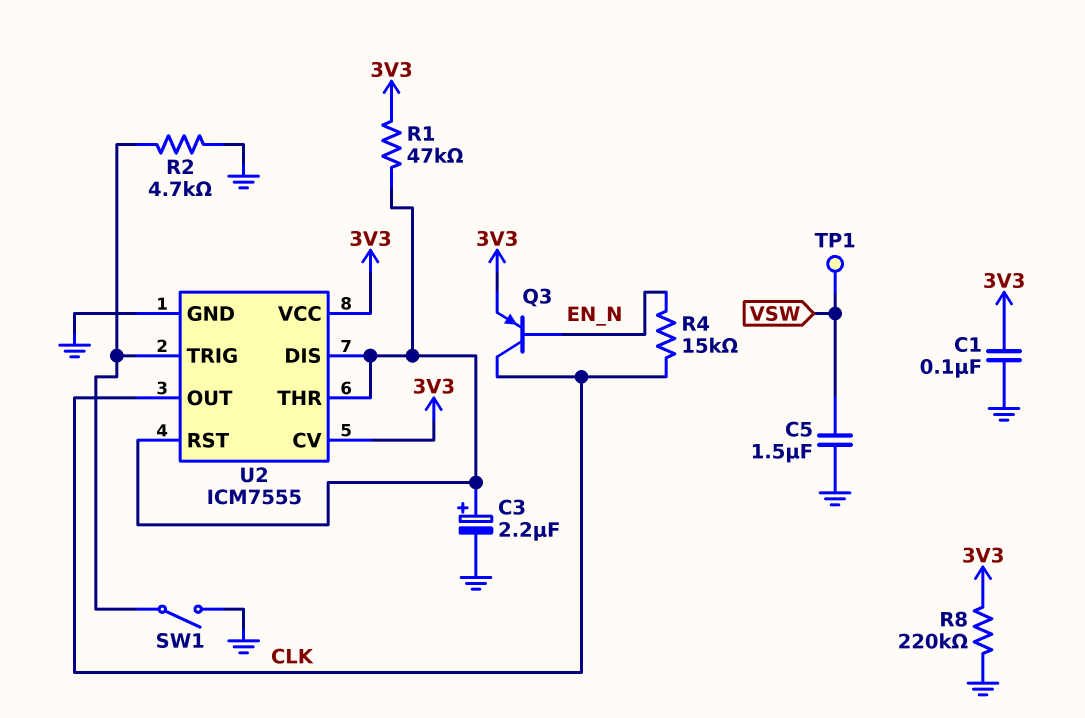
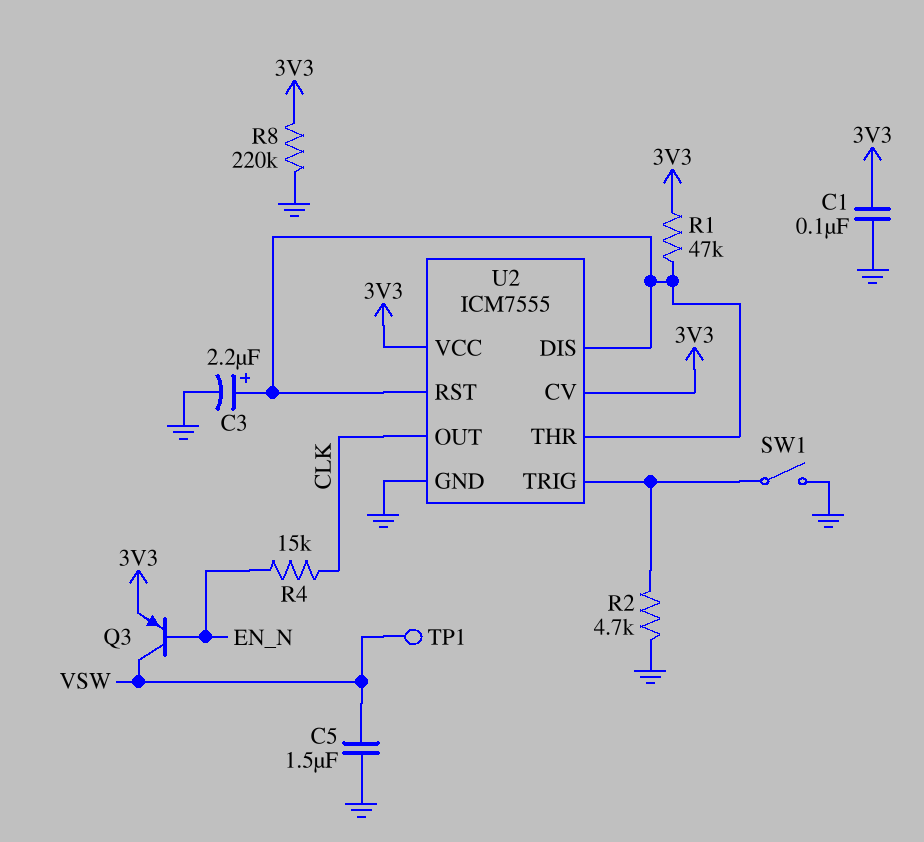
Q3: PNP (B EN_N, C CLK, E 3V3) -> PNP (B EN_N, C VSW, E 3V3)

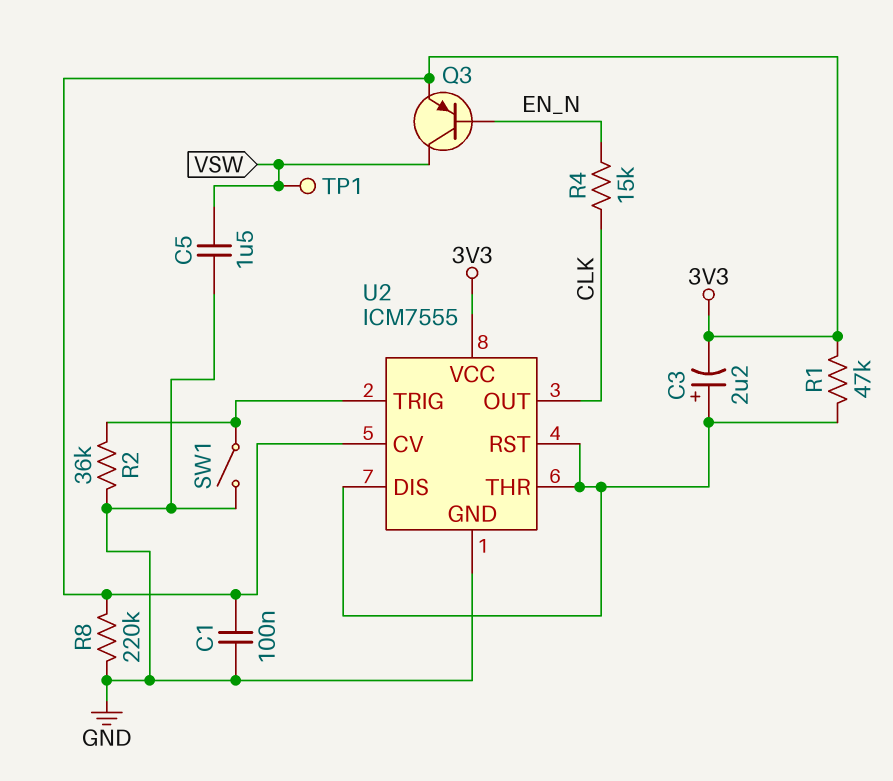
C3: 2.2uF (plus U2/DIS, minus GND) -> 2.2uF (plus U2/DIS, minus 3V3)
R2: 4.7k (GND, U2/TRIG) -> 36k (GND, U2/TRIG)

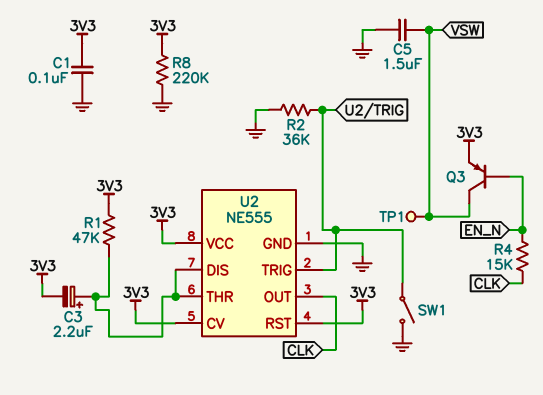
U2: ICM7555 -> NE555
U2 pin RST: U2/DIS -> 3V3

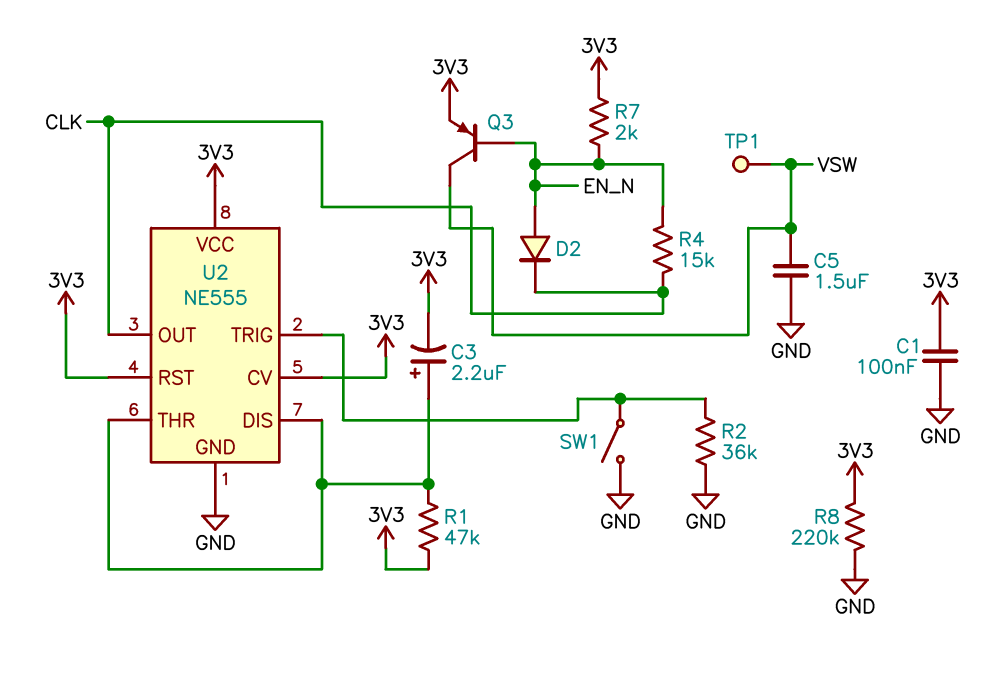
D2: none -> diode (A EN_N, K CLK)
R7: none -> 2k (3V3, EN_N)

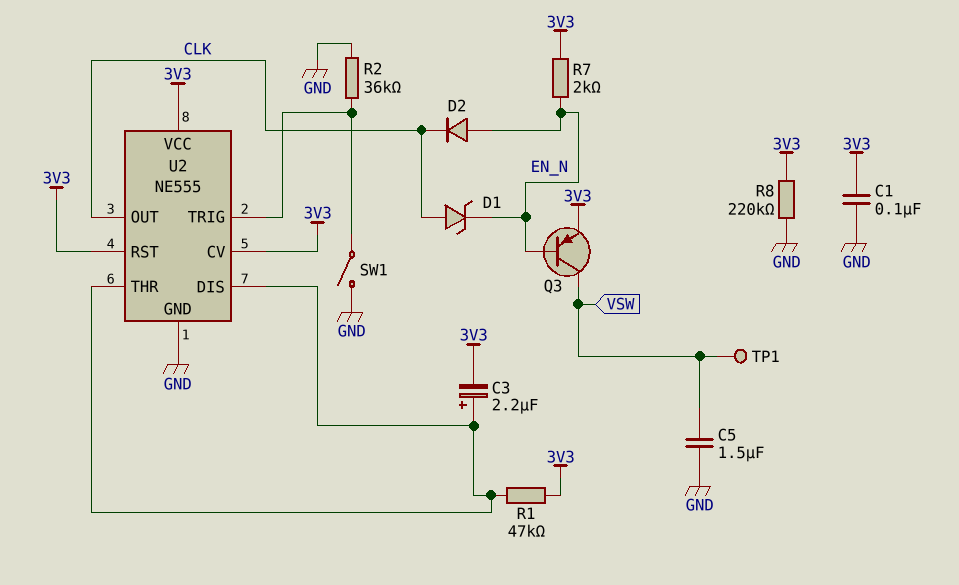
D1: none -> zener (A CLK, K EN_N)
R4: 15k (CLK, EN_N) -> none

